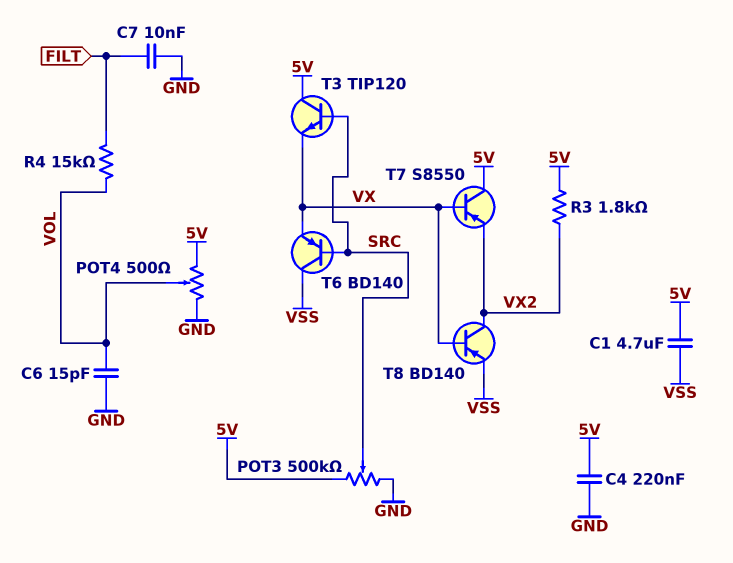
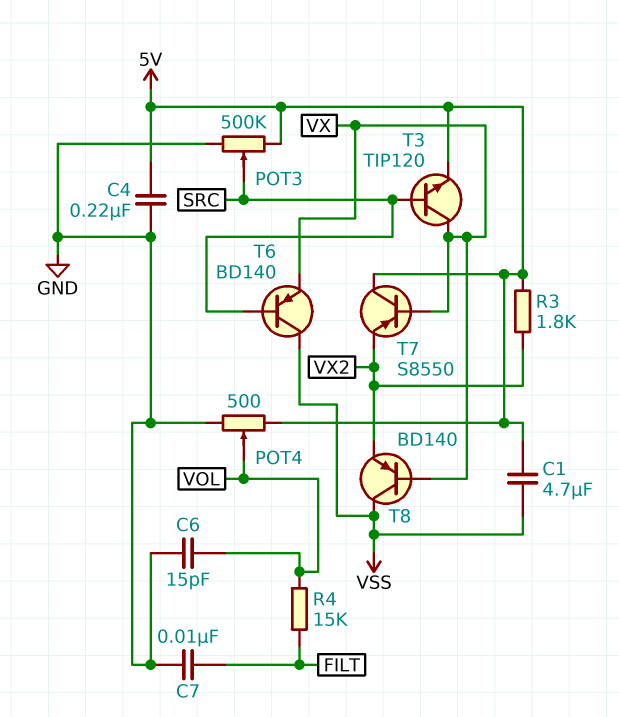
T3: NPN TIP120 (B SRC, C 5V, E VX) -> NPN TIP120 (B SRC, C VX, E 5V)
T8: PNP BD140 (B VX, C VX2, E VSS) -> PNP BD140 (B VX, C VSS, E VX2)

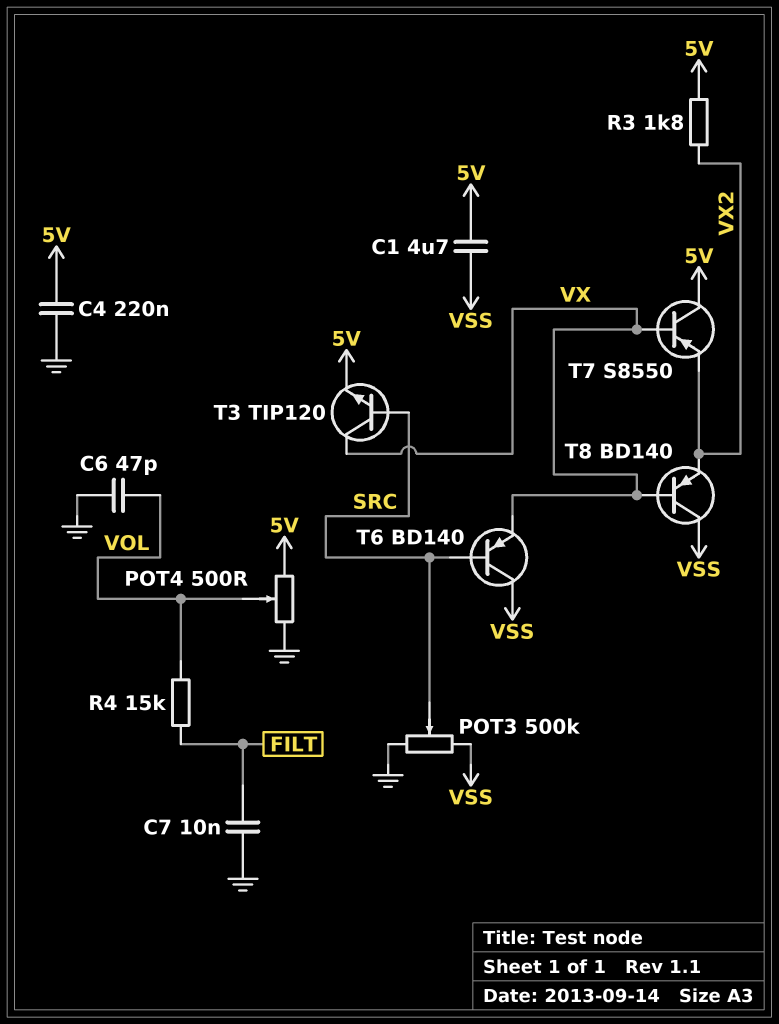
C6: 15pF (GND, VOL) -> 47pF (GND, VOL)
POT3: 500k (5V, GND, wiper SRC) -> 500k (GND, VSS, wiper SRC)

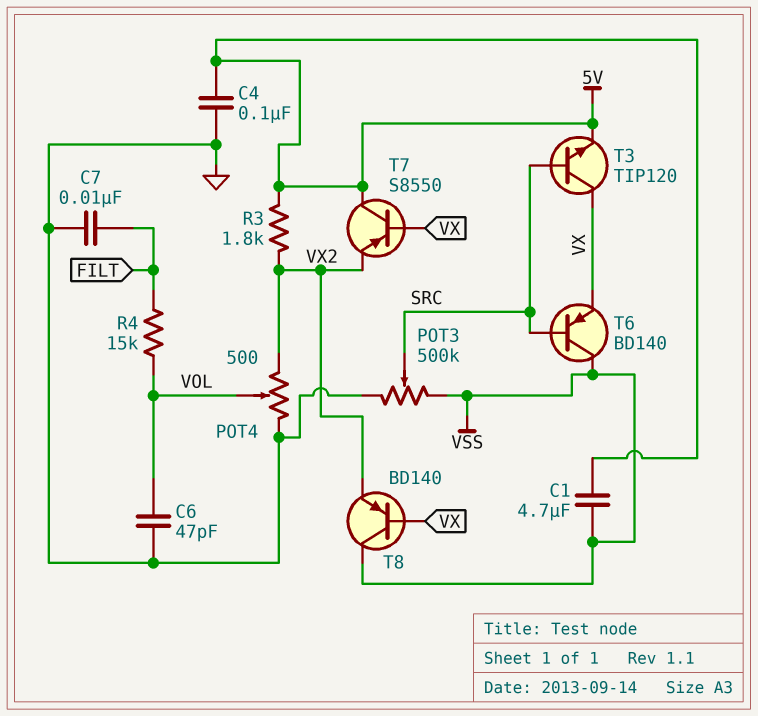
C4: 220nF (5V, GND) -> 100nF (5V, GND)
POT4: 500 (5V, GND, wiper VOL) -> 500 (GND, VX2, wiper VOL)

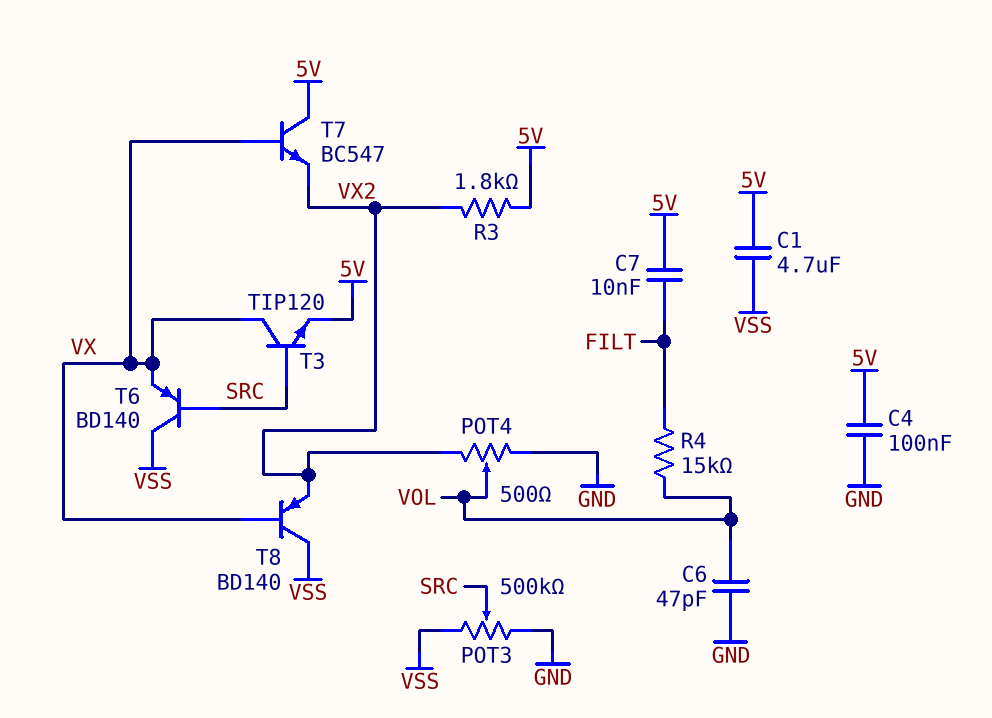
C7: 10nF (FILT, GND) -> 10nF (5V, FILT)
T7: PNP S8550 (B VX, C 5V, E VX2) -> NPN BC547 (B VX, C 5V, E VX2)

